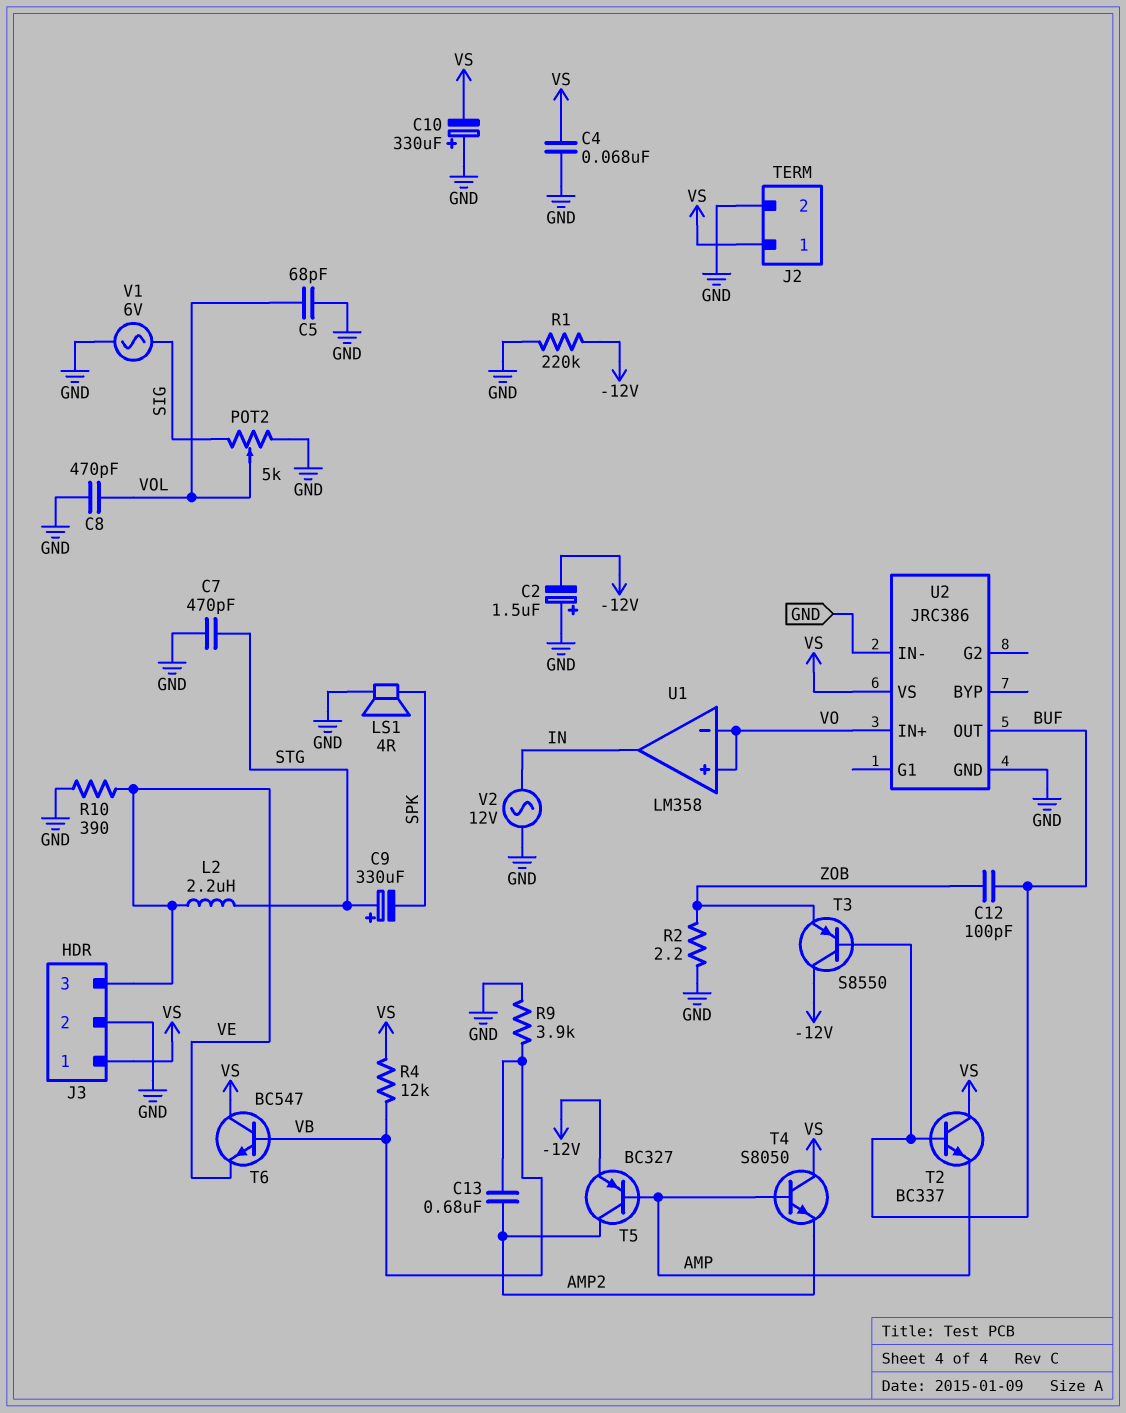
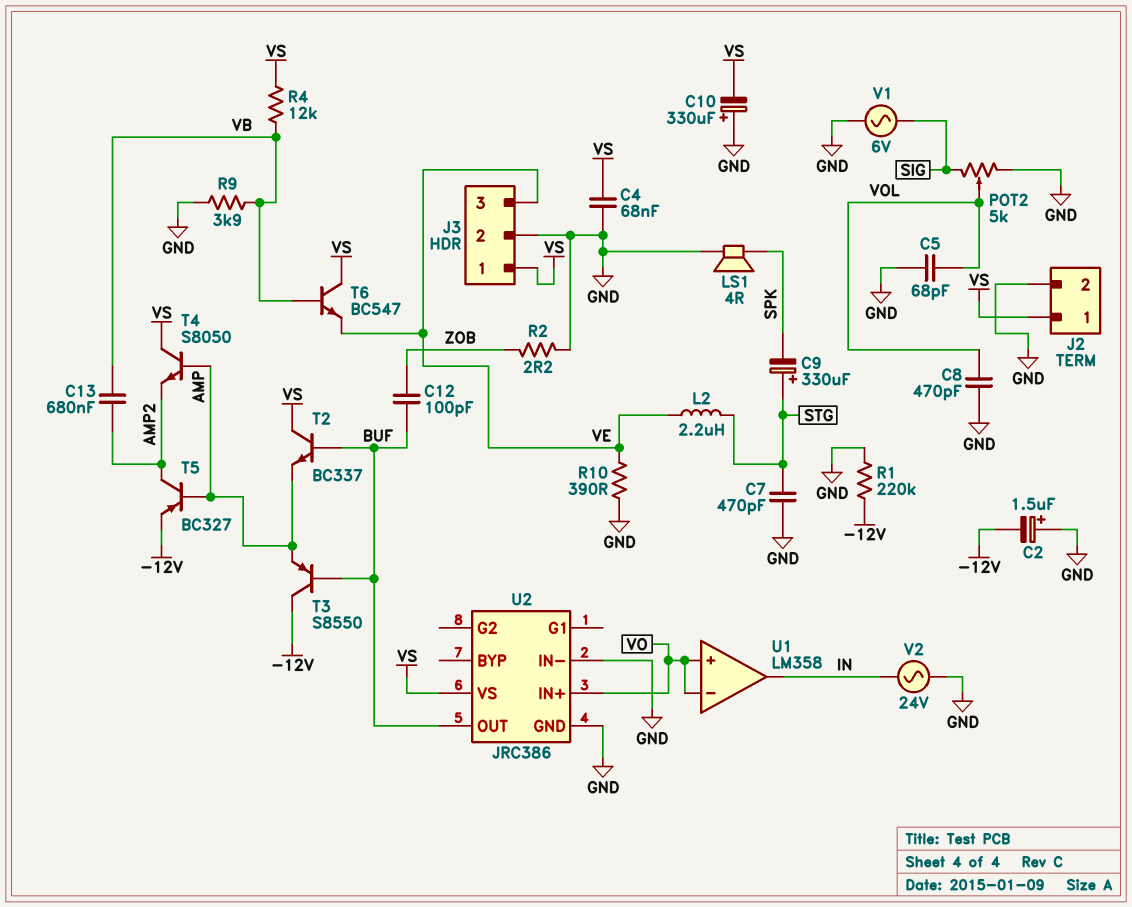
T3: PNP S8550 (B BUF, C -12V, E ZOB) -> PNP S8550 (B BUF, C -12V, E AMP)
V2: AC 12V (GND, IN) -> AC 24V (GND, IN)

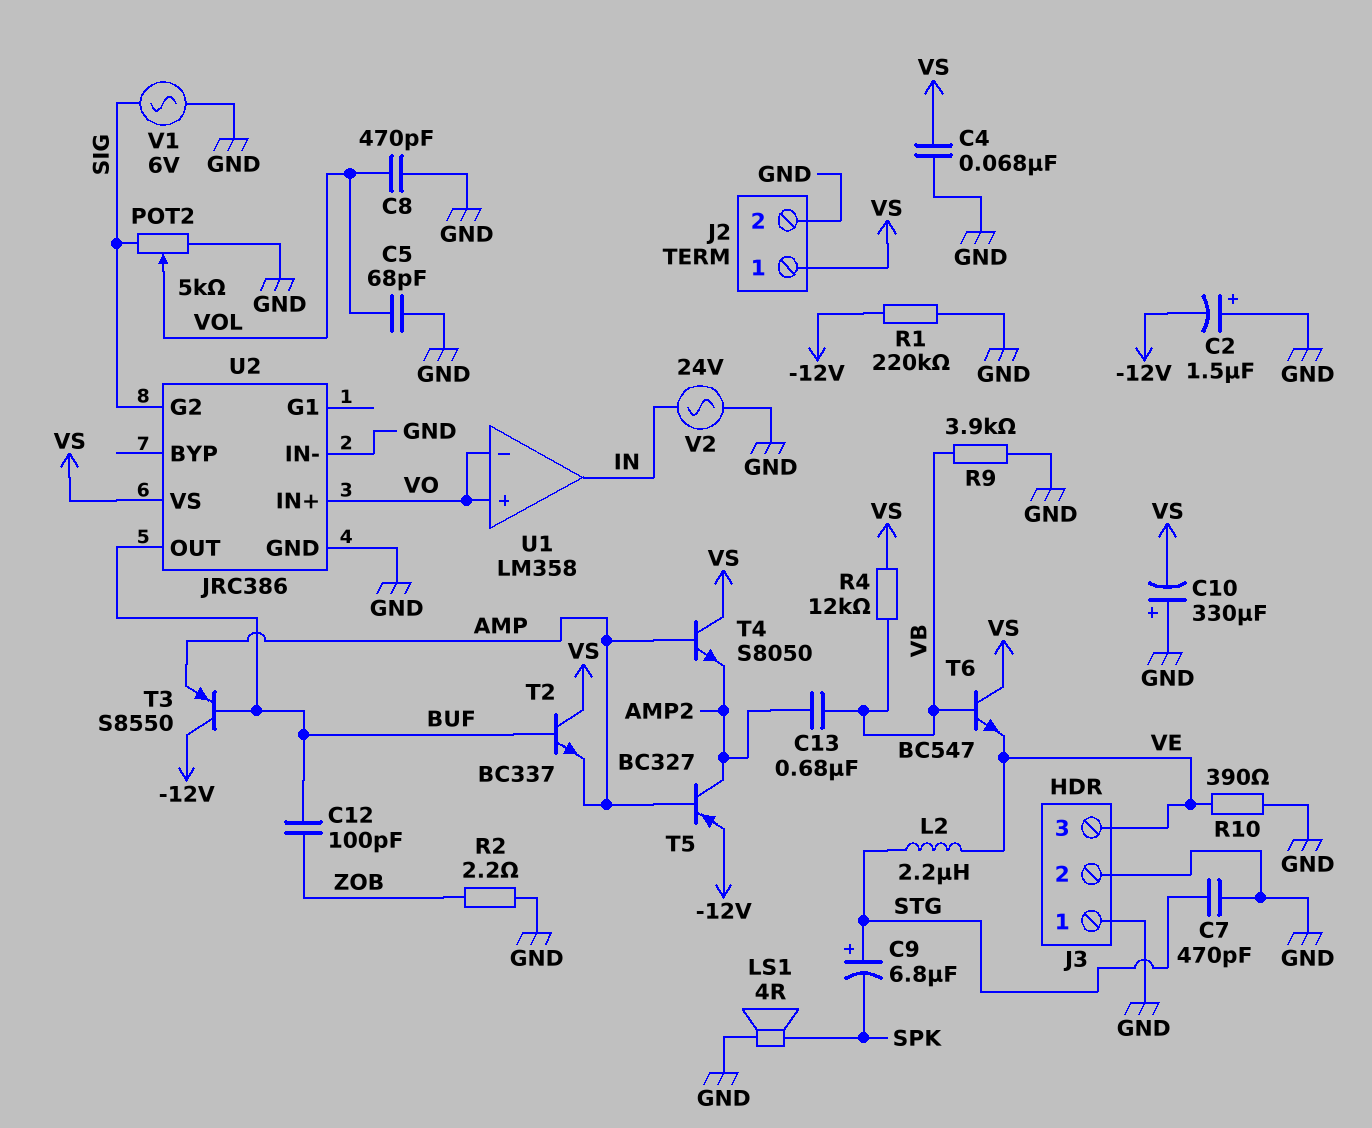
C9: 330uF (plus STG, minus SPK) -> 6.8uF (plus STG, minus SPK)
J3 pin 1: VS -> GND
U2 pin G2: none -> SIG

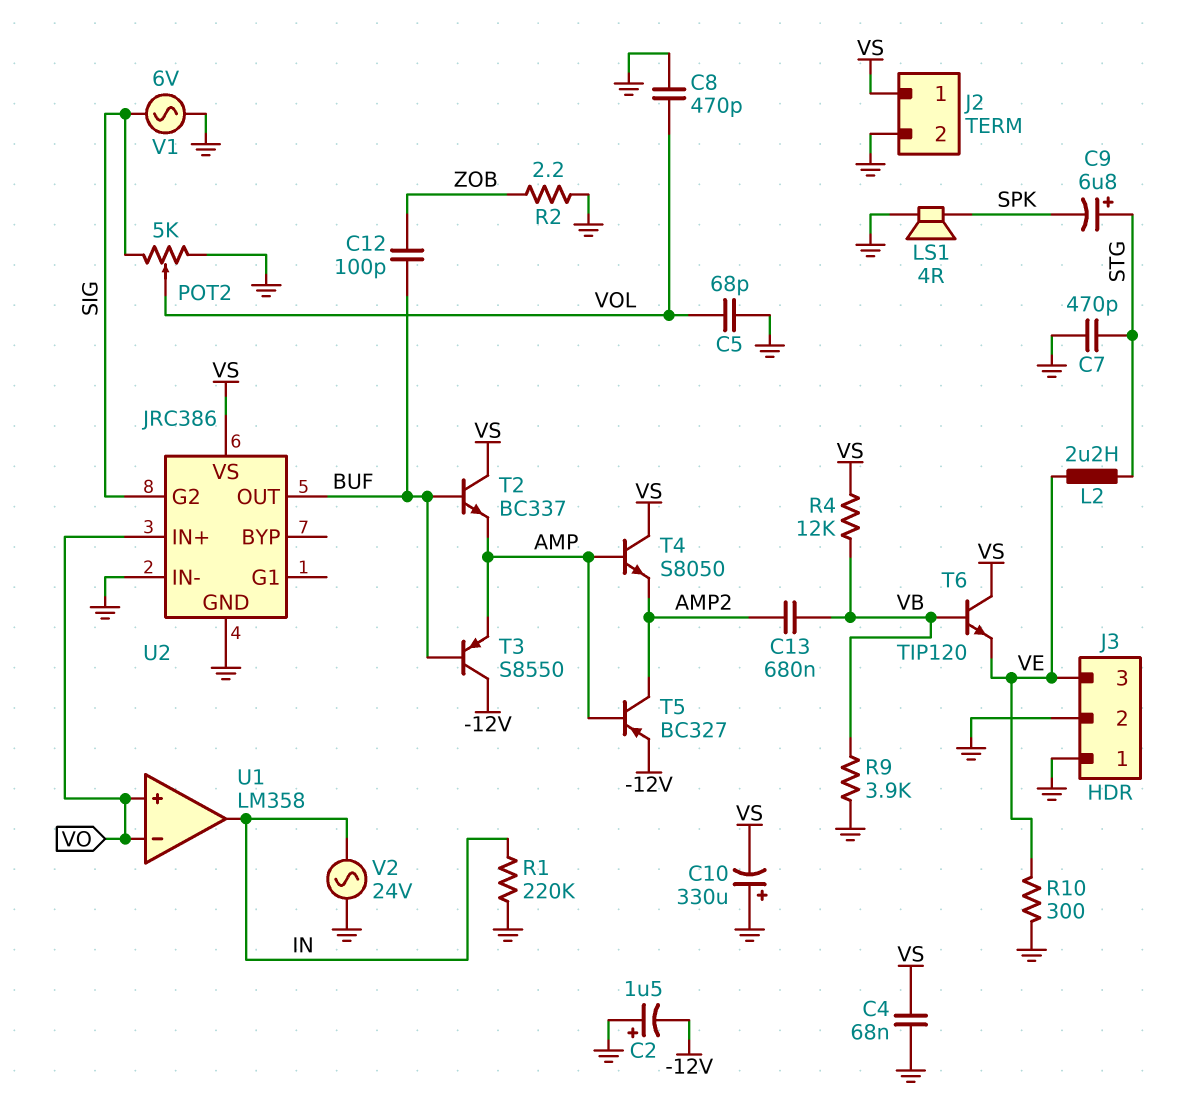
R1: 220k (-12V, GND) -> 220k (GND, IN)
R10: 390 (GND, VE) -> 300 (GND, VE)
T6: NPN BC547 (B VB, C VS, E VE) -> NPN TIP120 (B VB, C VS, E VE)

